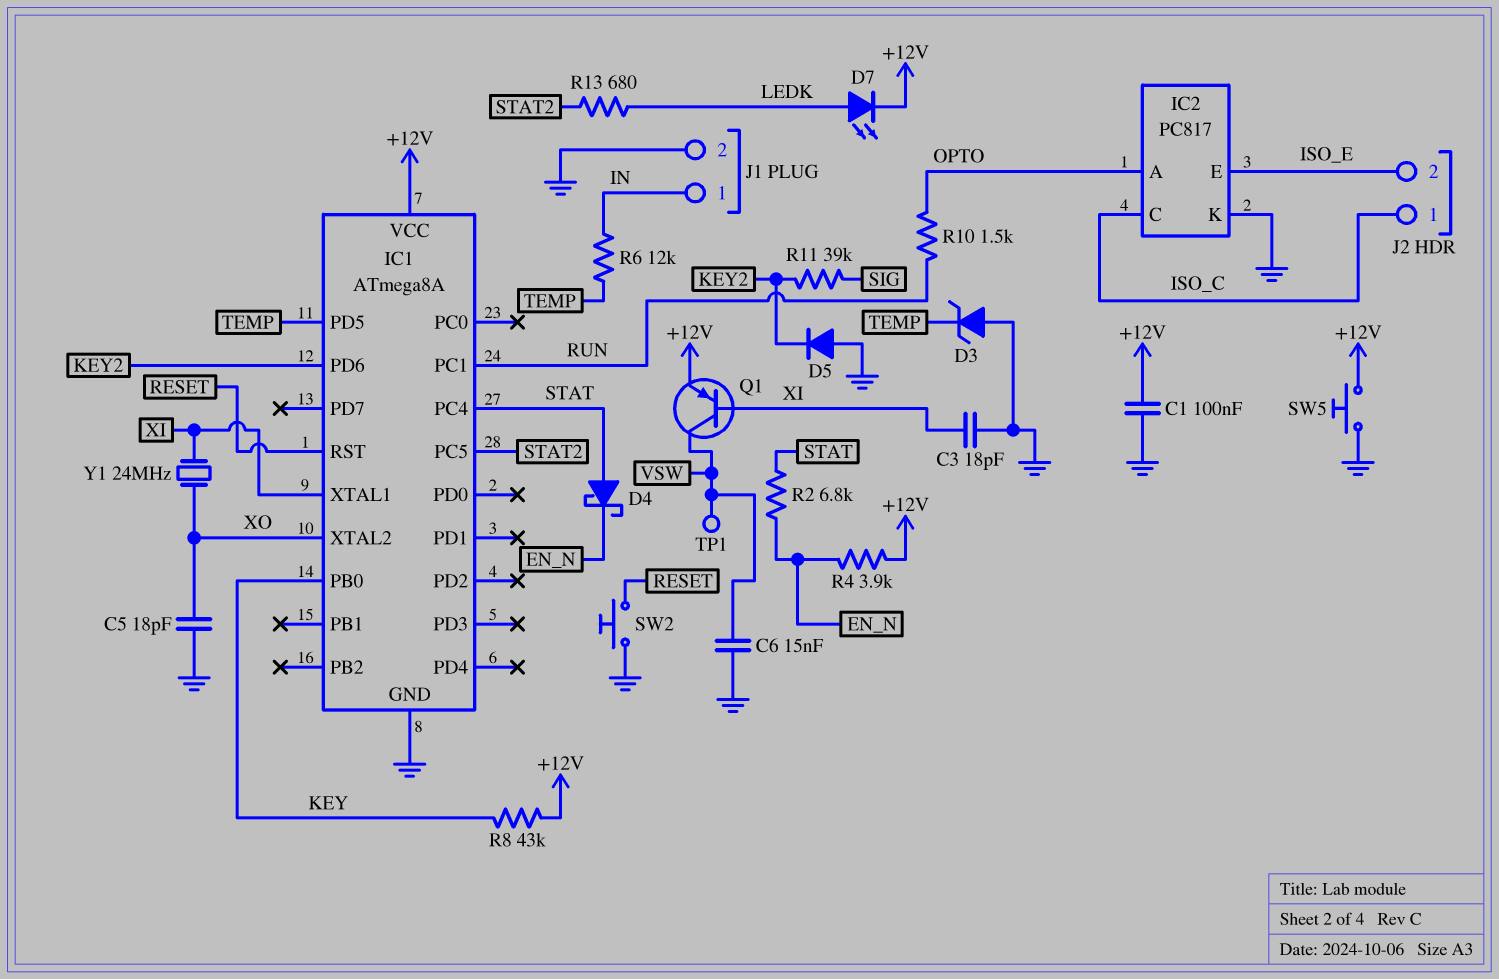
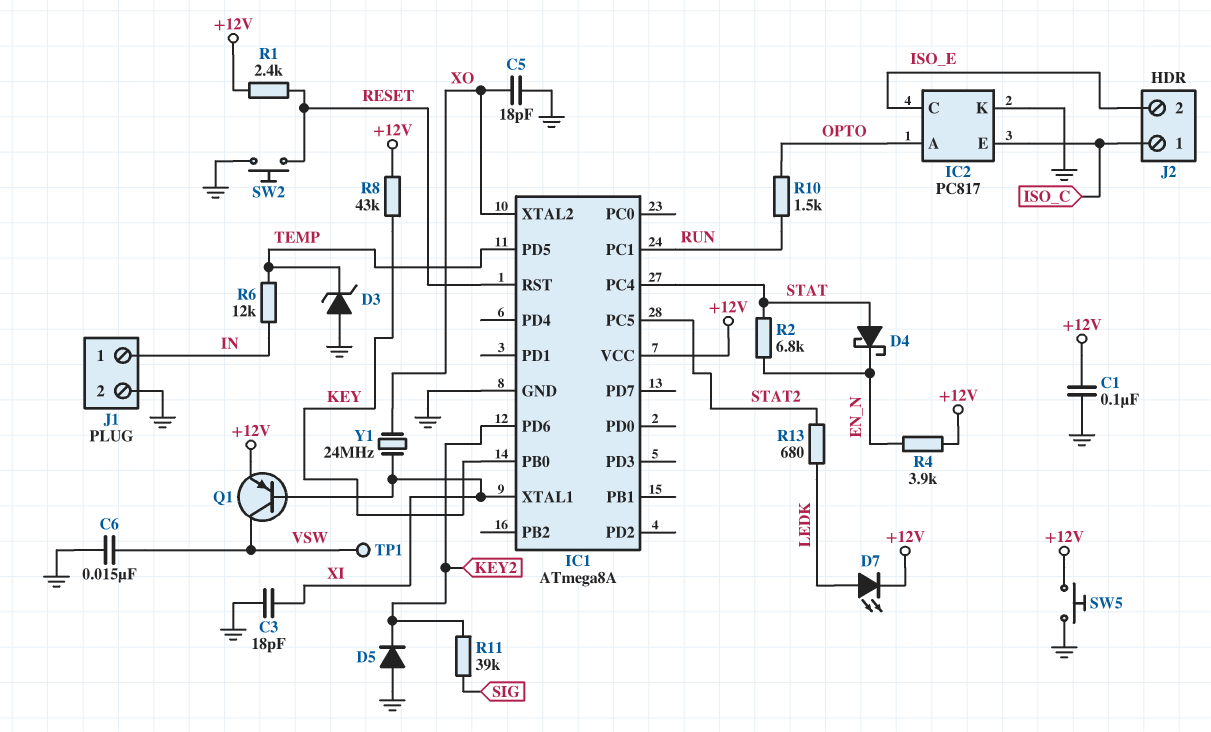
IC2 pin C: ISO_C -> ISO_E
IC2 pin E: ISO_E -> ISO_C
R1: none -> 2.4k (+12V, RESET)

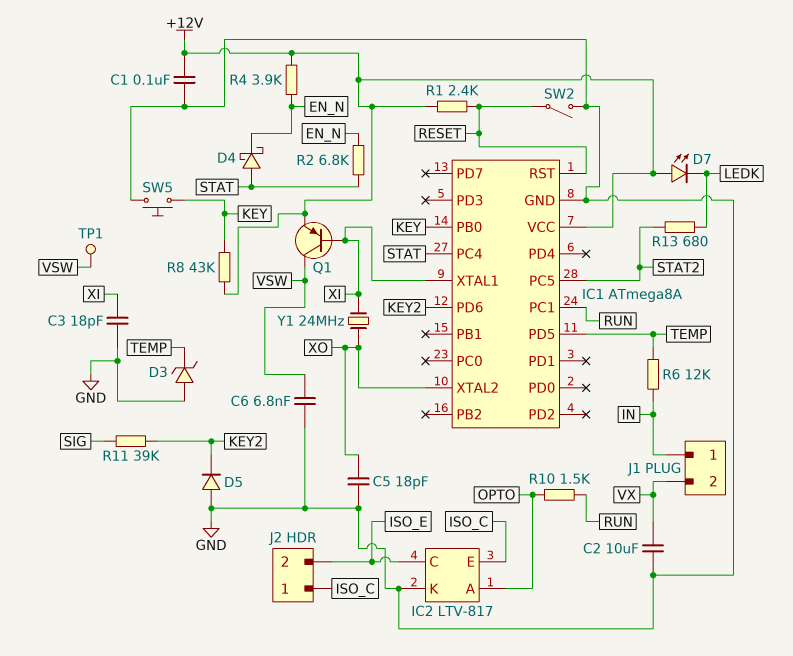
C2: none -> 10uF (GND, VX)
C6: 15nF (GND, VSW) -> 6.8nF (GND, VSW)
D7: LED (A LEDK, K +12V) -> LED (A +12V, K LEDK)
IC2: PC817 -> LTV-817
J1 pin 2: GND -> VX
SW2: button (GND, RESET) -> switch (GND, RESET)
SW5: button (+12V, GND) -> button (GND, KEY)

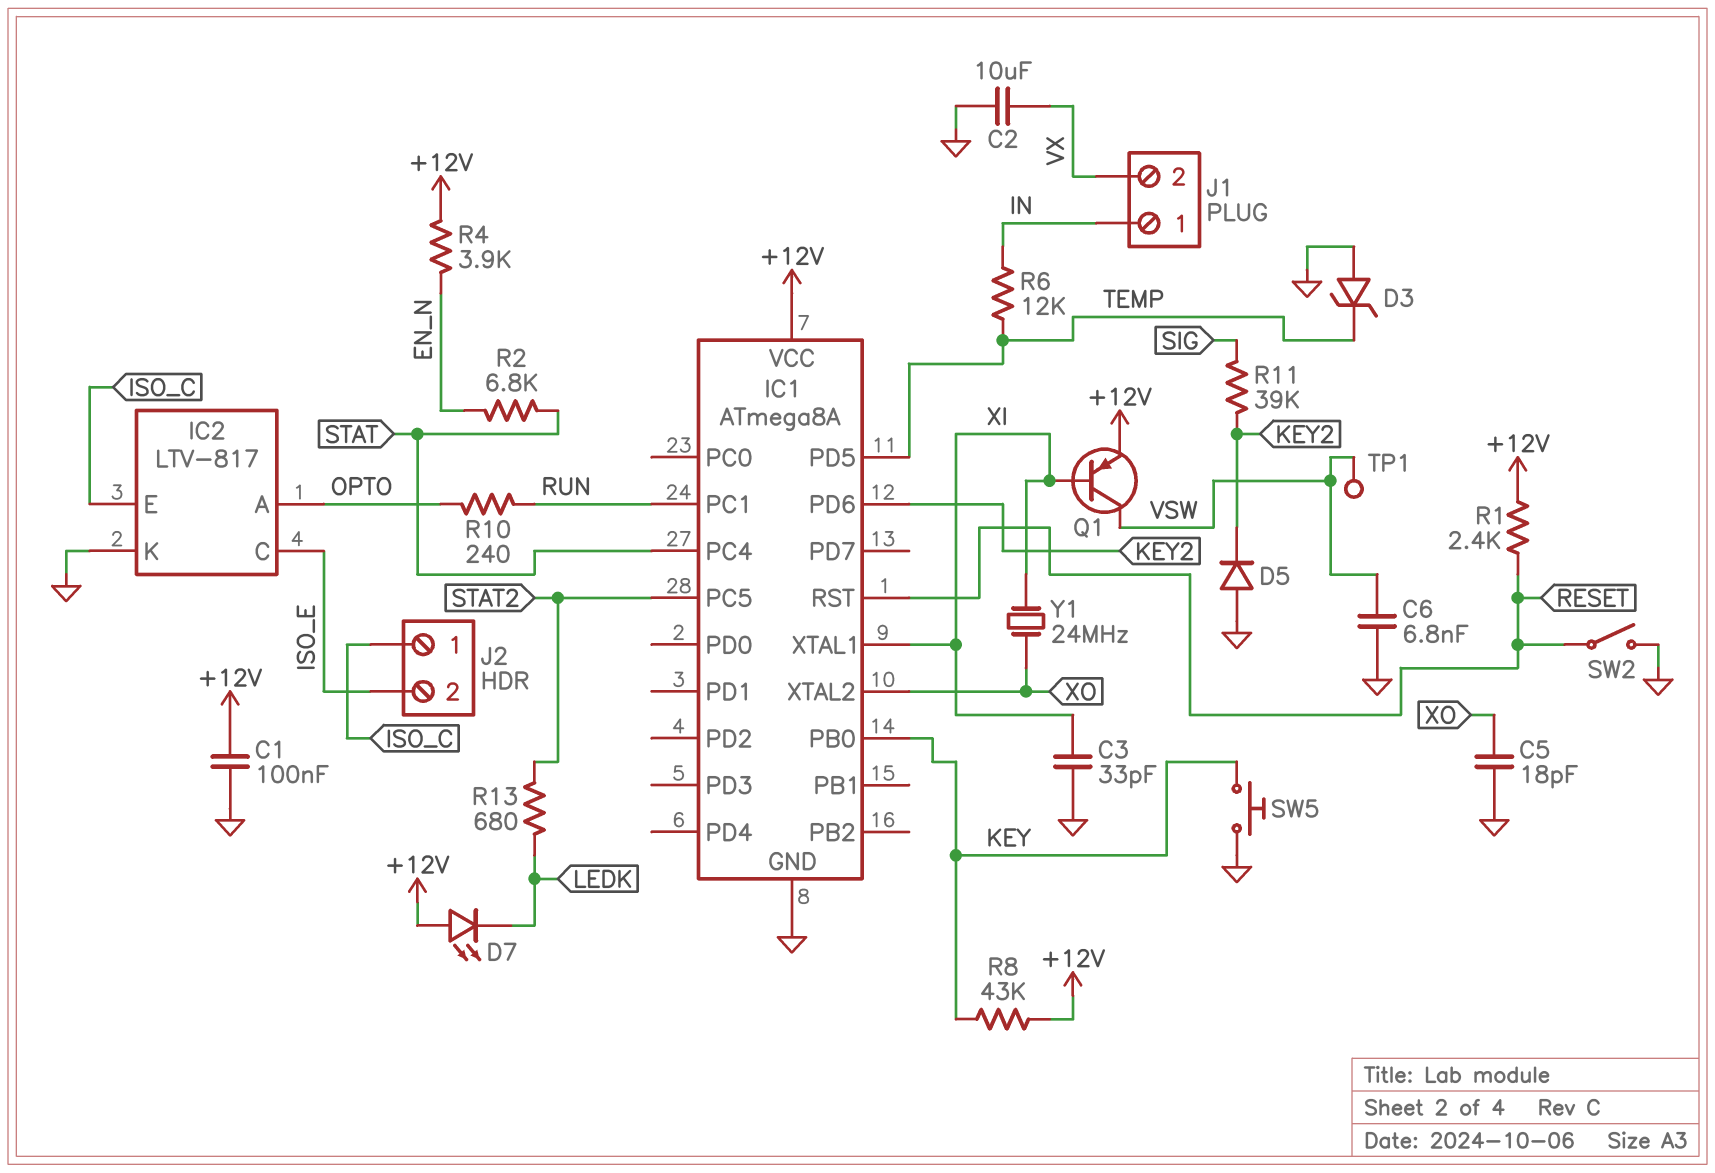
C3: 18pF (GND, XI) -> 33pF (GND, XI)
D4: schottky (A STAT, K EN_N) -> none
R10: 1.5k (OPTO, RUN) -> 240 (OPTO, RUN)

